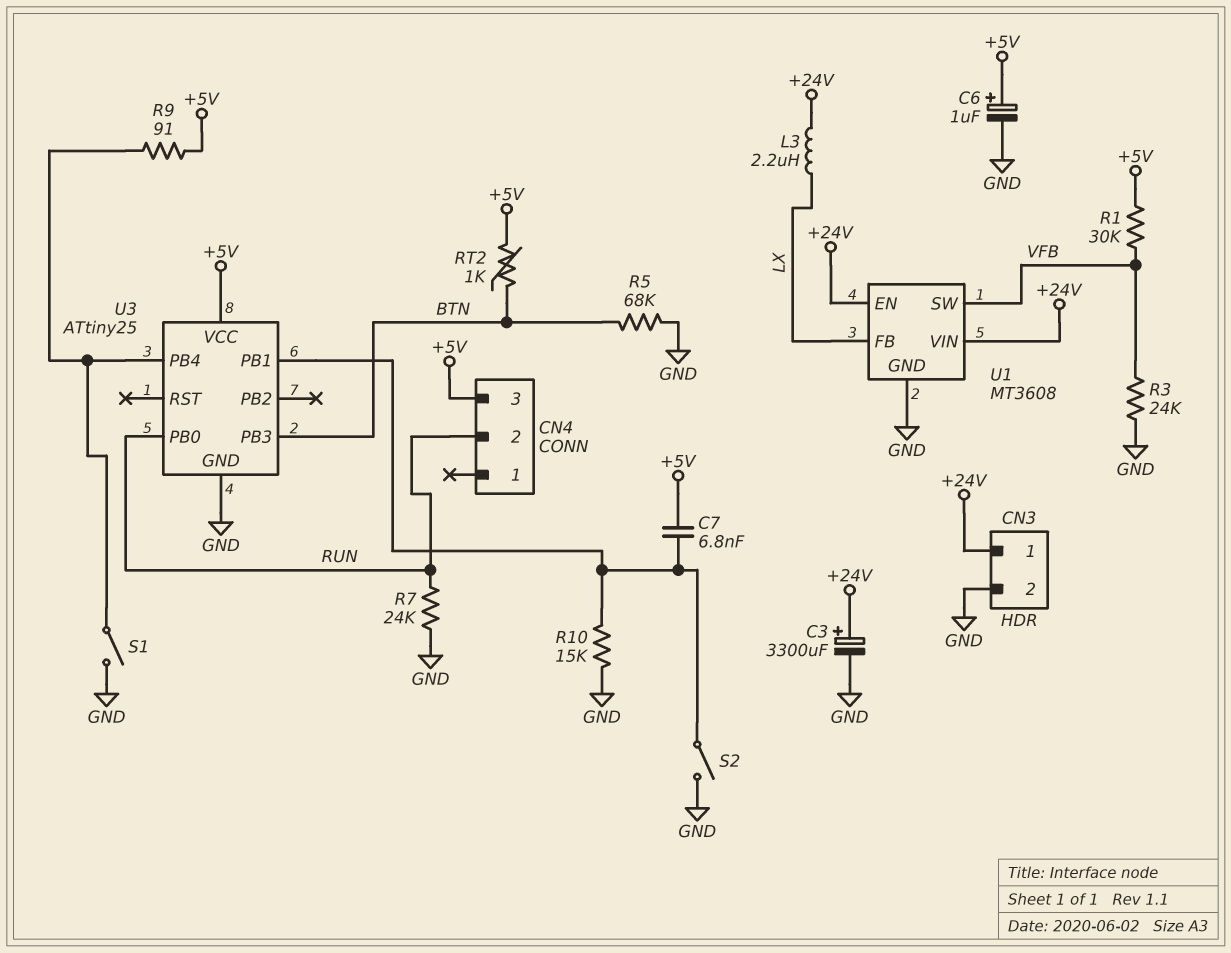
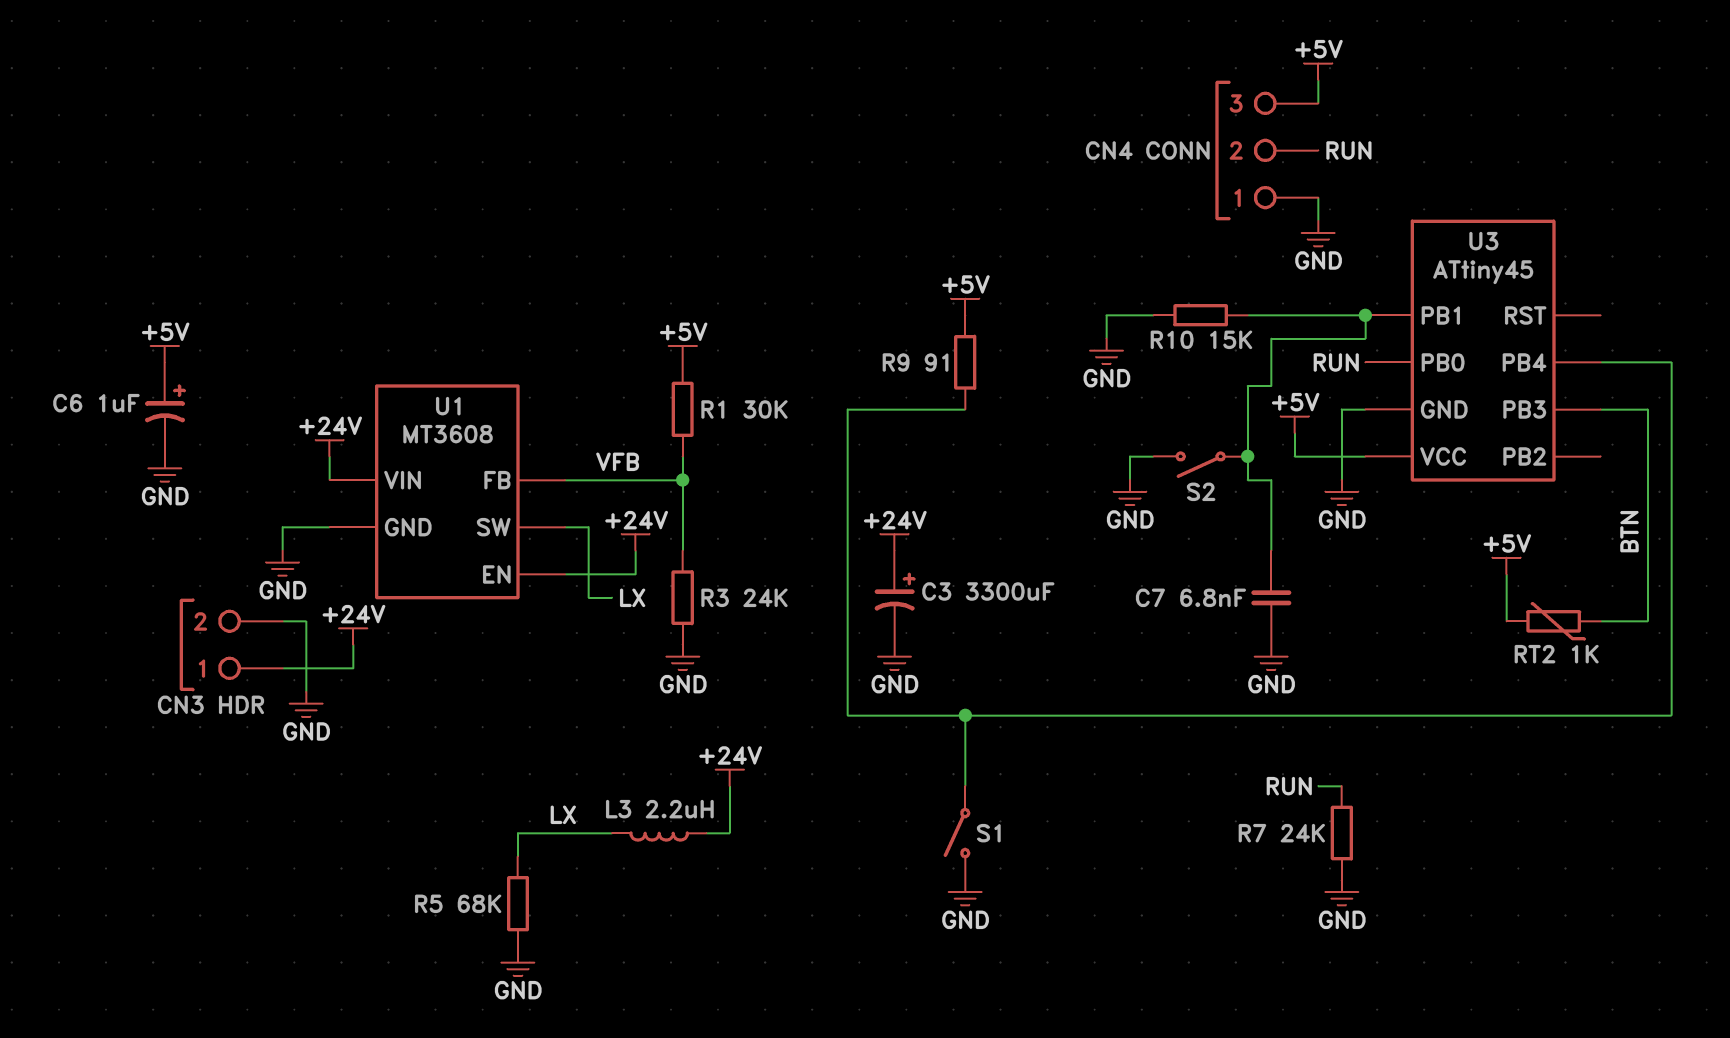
C7: 6.8nF (+5V, U3/PB1) -> 6.8nF (GND, U3/PB1)
CN4 pin 1: none -> GND
R5: 68k (BTN, GND) -> 68k (GND, LX)
U1 pin FB: LX -> VFB
U1 pin SW: VFB -> LX
U3: ATtiny25 -> ATtiny45

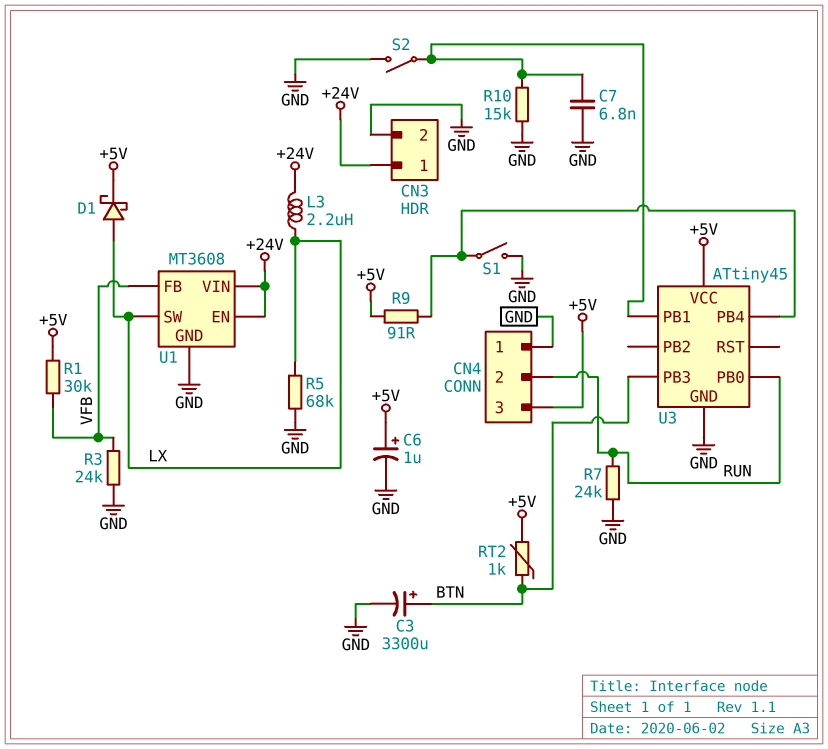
C3: 3300uF (plus +24V, minus GND) -> 3300uF (plus BTN, minus GND)
D1: none -> schottky (A LX, K +5V)

